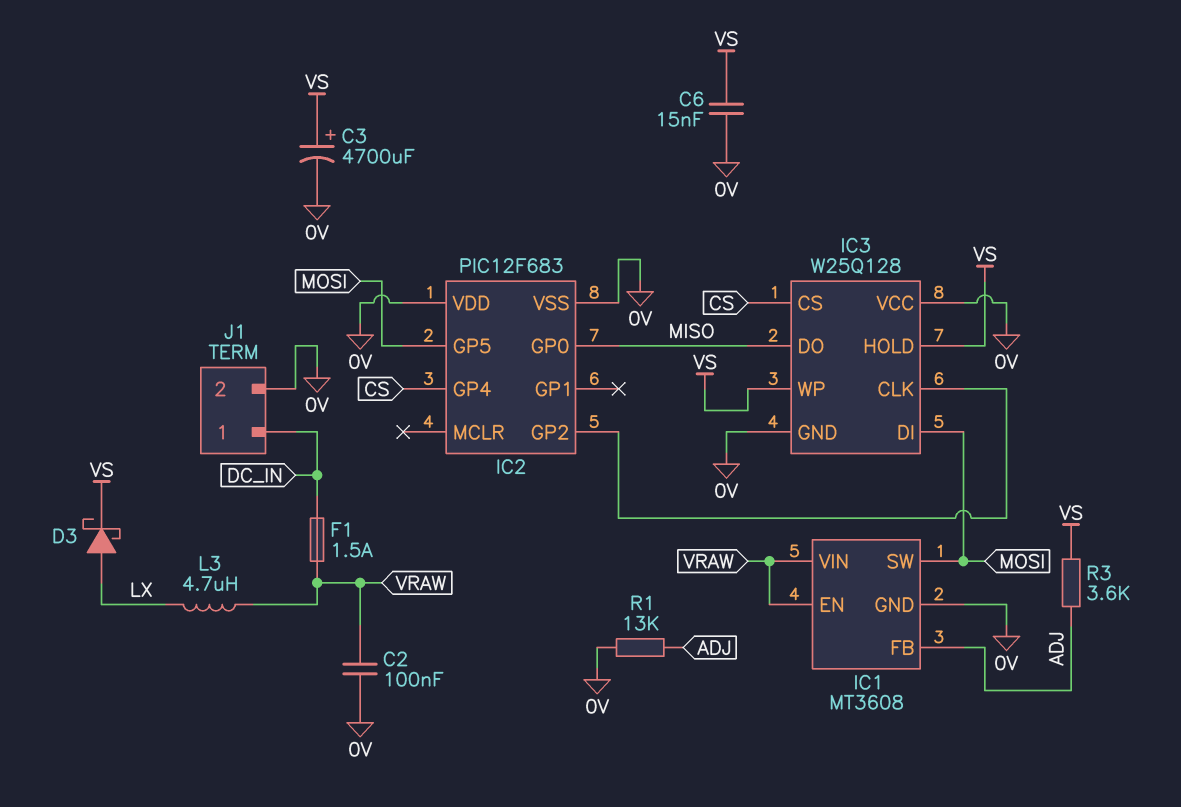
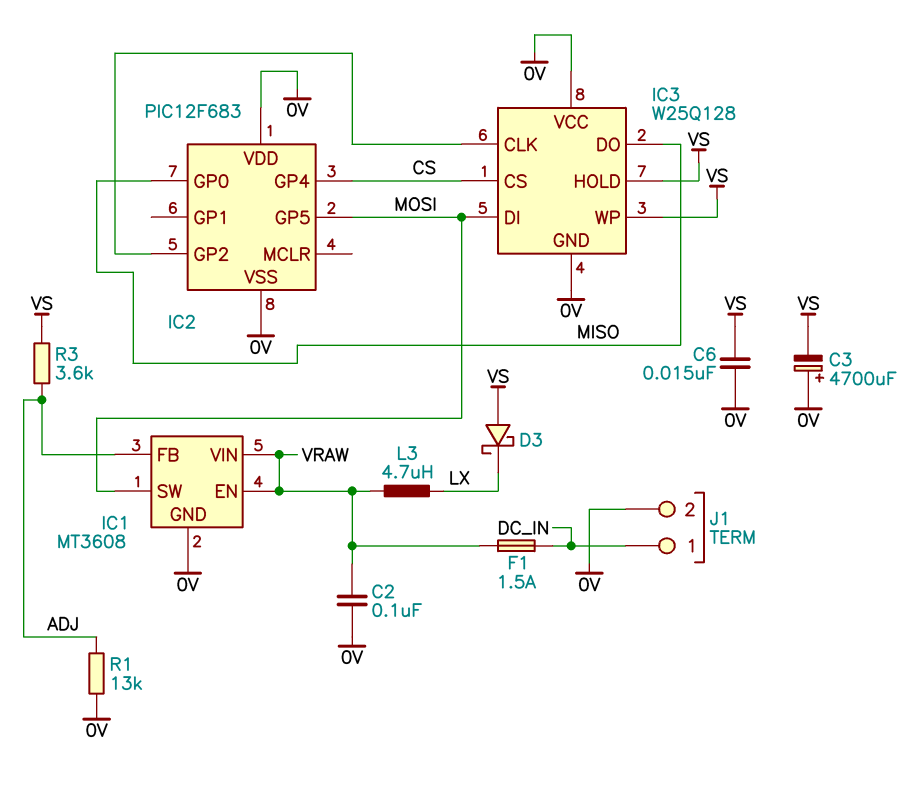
C3: 4700uF (plus VS, minus 0V) -> 4700uF (plus 0V, minus VS)
D3: schottky (A LX, K VS) -> schottky (A VS, K LX)

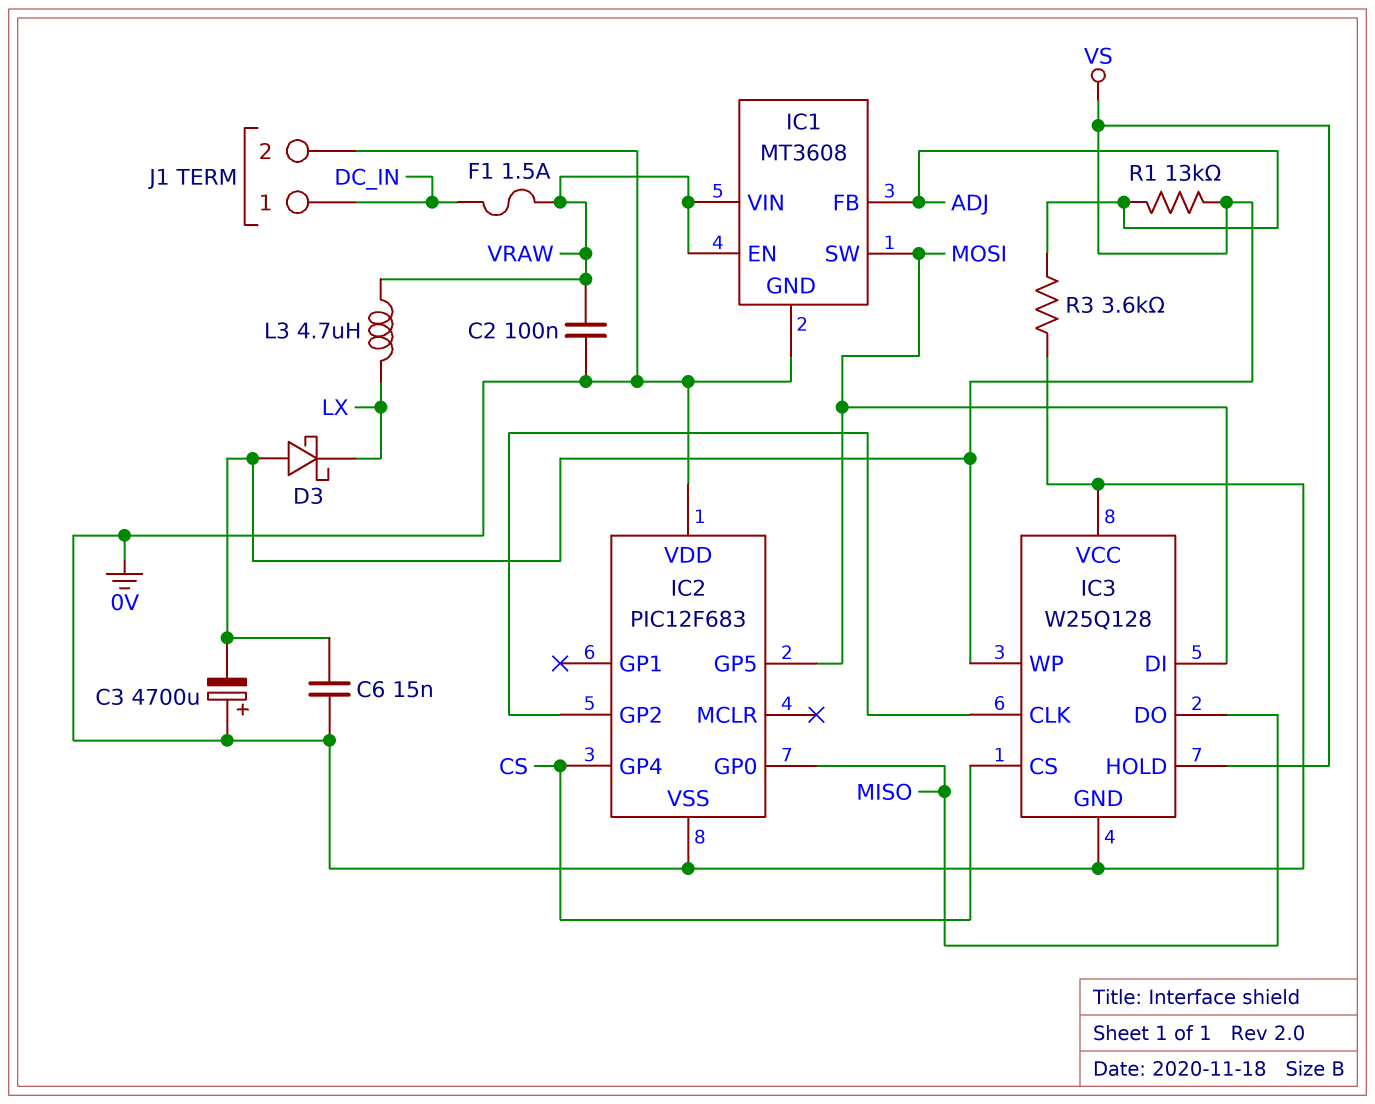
R1: 13k (0V, ADJ) -> 13k (ADJ, VS)
R3: 3.6k (ADJ, VS) -> 3.6k (0V, ADJ)

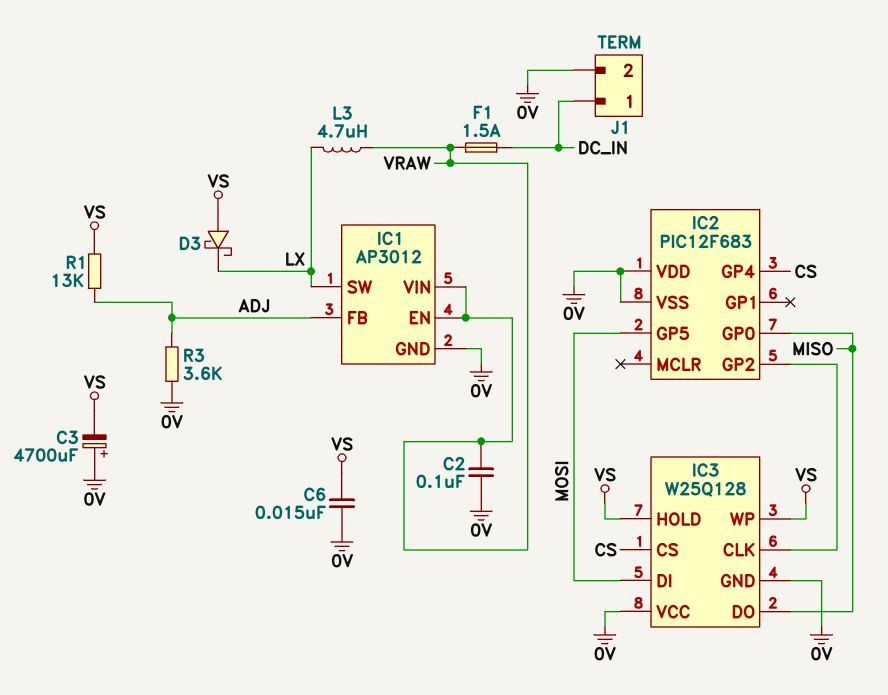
IC1: MT3608 -> AP3012
IC1 pin SW: MOSI -> LX

